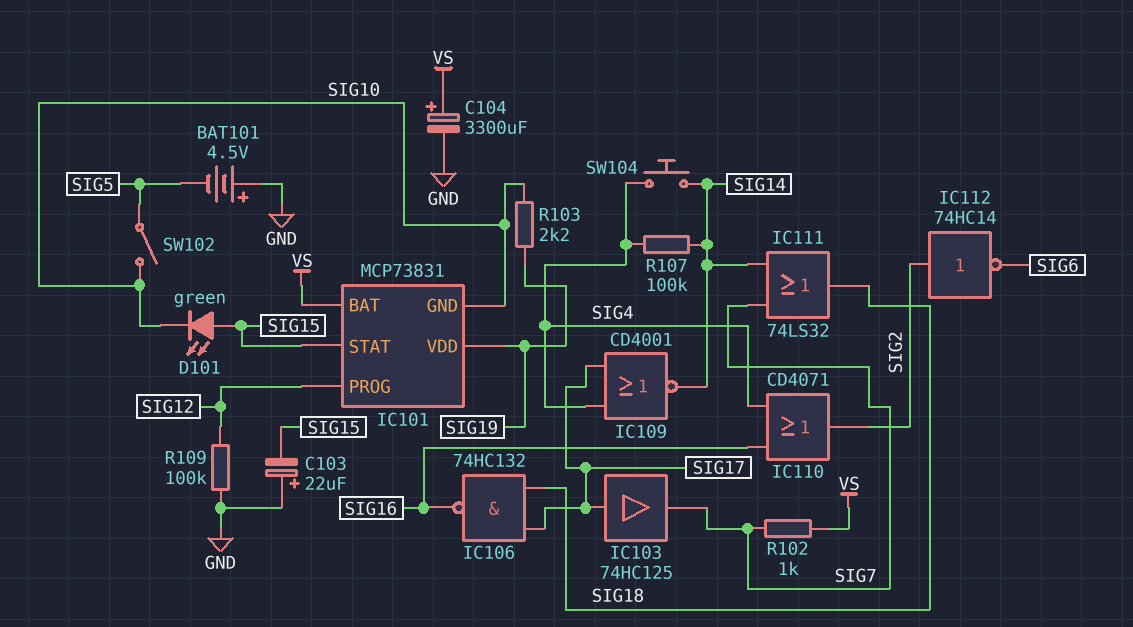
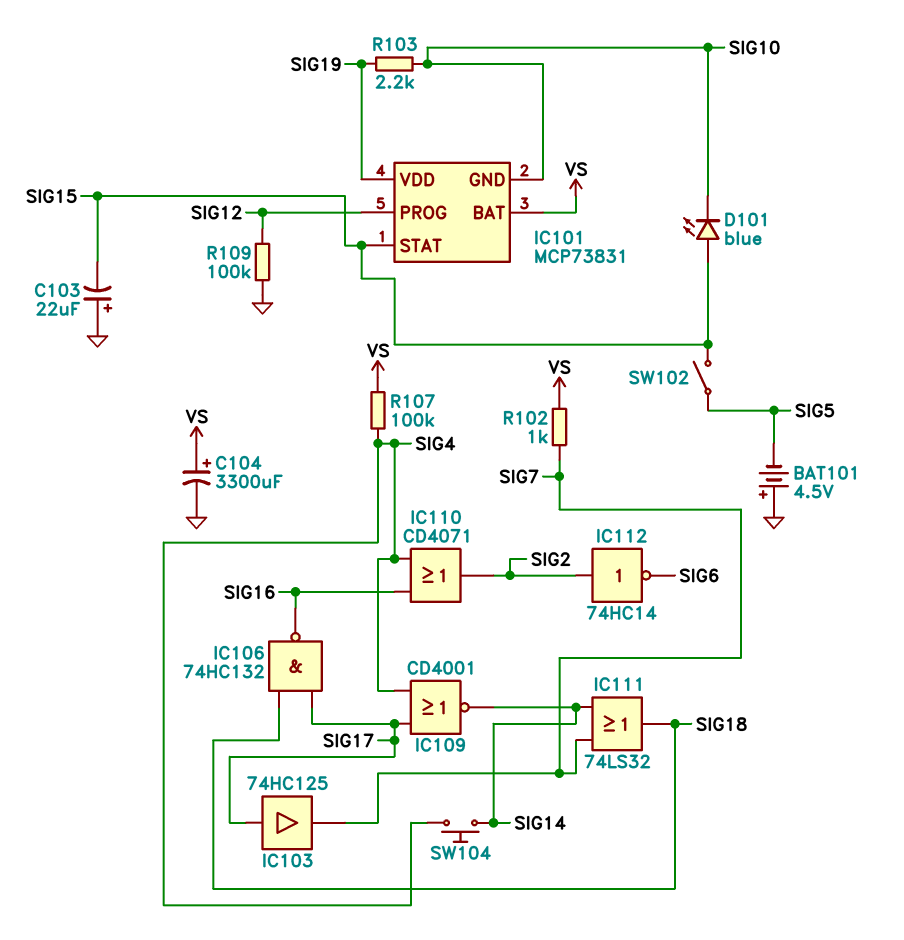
D101: LED green (A SIG15, K SIG10) -> LED blue (A SIG15, K SIG10)
R107: 100k (SIG4, SIG14) -> 100k (SIG4, VS)
SW102: switch (SIG5, SIG10) -> switch (SIG5, SIG15)

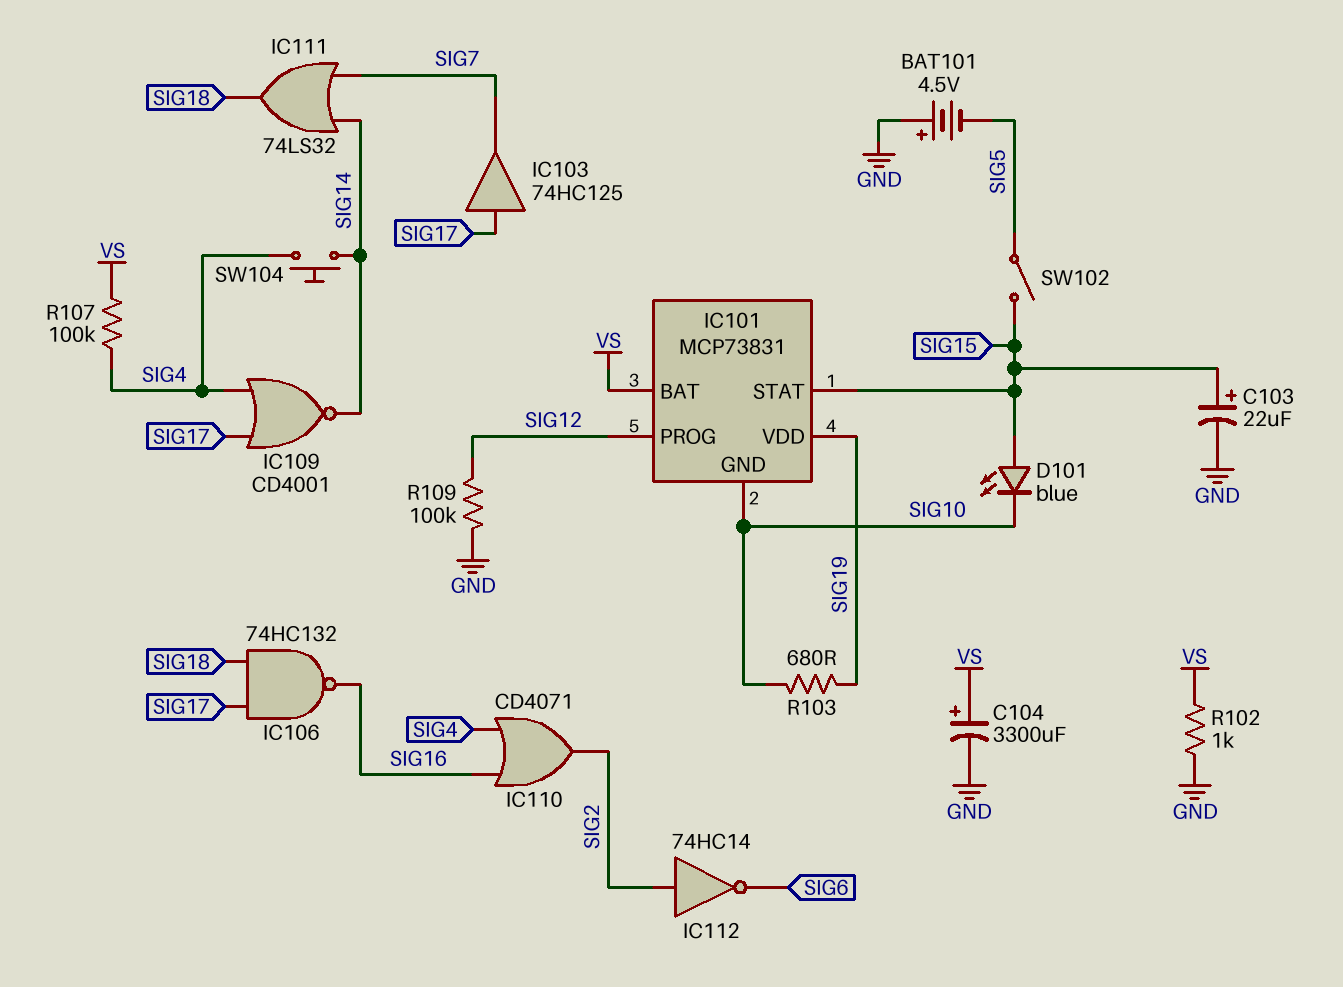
C103: 22uF (plus GND, minus SIG15) -> 22uF (plus SIG15, minus GND)
R102: 1k (SIG7, VS) -> 1k (GND, VS)
R103: 2.2k (SIG10, SIG19) -> 680 (SIG10, SIG19)

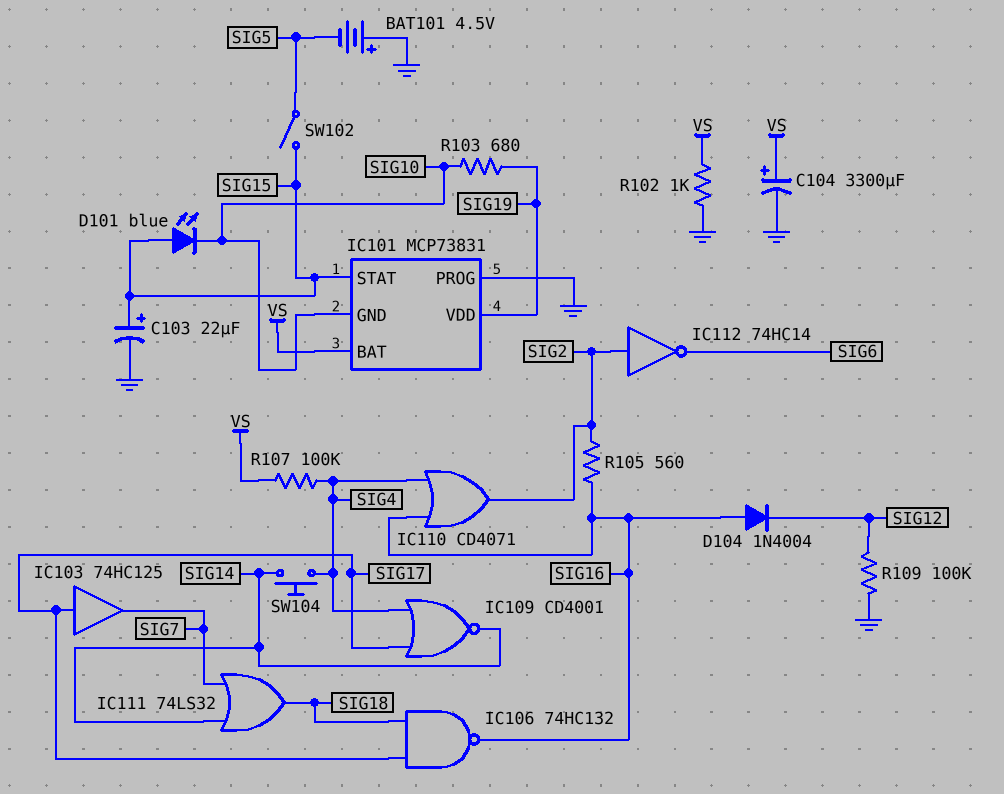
D104: none -> diode 1N4004 (A SIG16, K SIG12)
IC101 pin PROG: SIG12 -> GND
R105: none -> 560 (SIG2, SIG16)

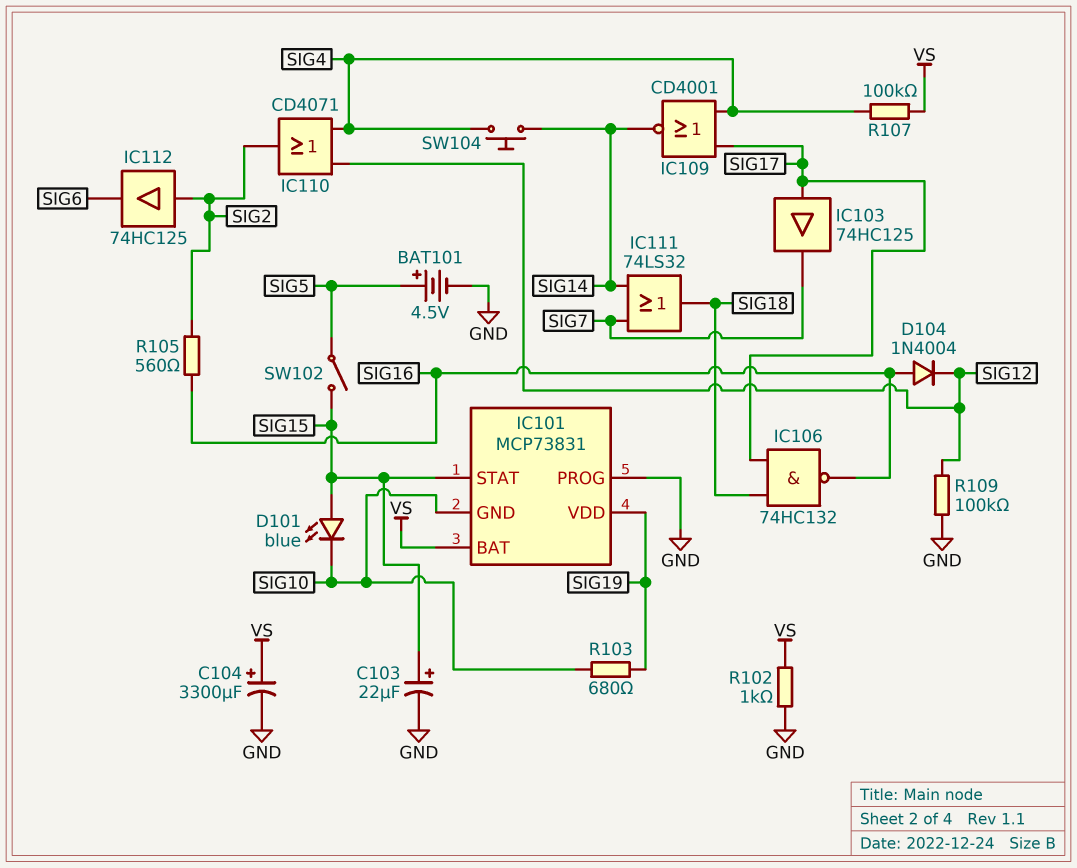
BAT101: 4.5V (plus GND, minus SIG5) -> 4.5V (plus SIG5, minus GND)
IC110: OR CD4071 (in SIG4, in SIG16, out SIG2) -> OR CD4071 (in SIG4, in SIG12, out SIG2)
IC112: NOT 74HC14 (in SIG2, out SIG6) -> buffer 74HC125 (in SIG2, out SIG6)

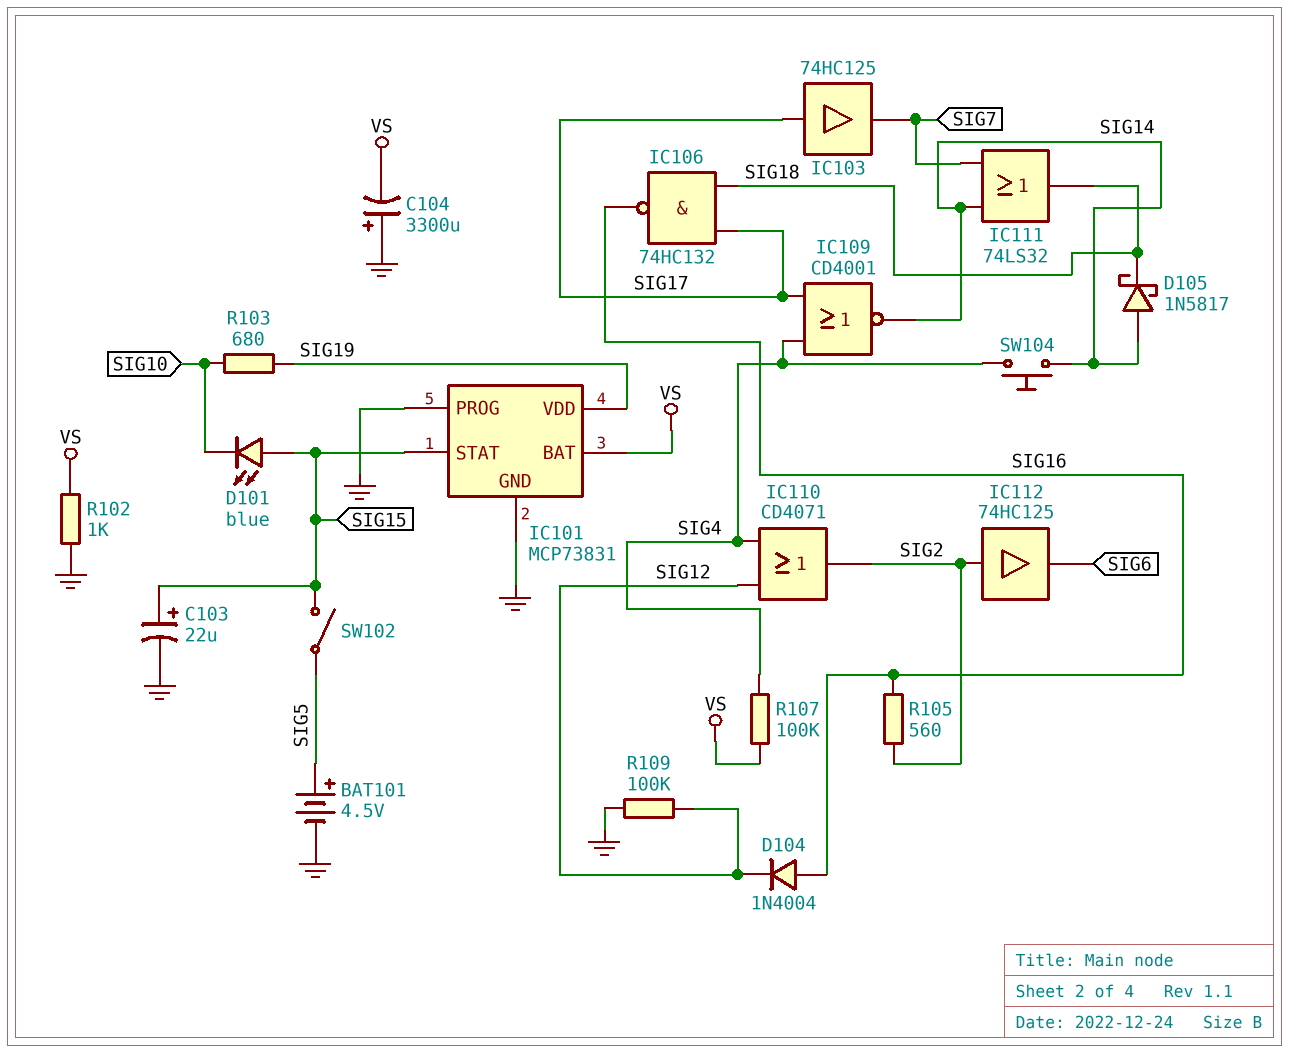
C104: 3300uF (plus VS, minus GND) -> 3300uF (plus GND, minus VS)
D105: none -> schottky 1N5817 (A SIG14, K SIG18)
IC101 pin GND: SIG10 -> GND

